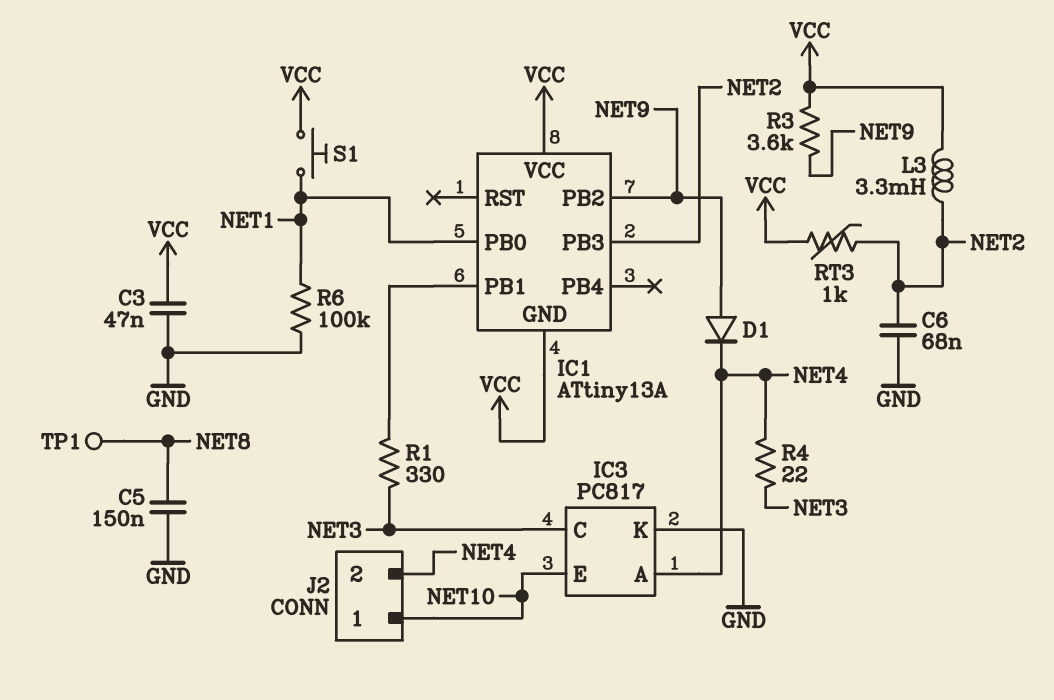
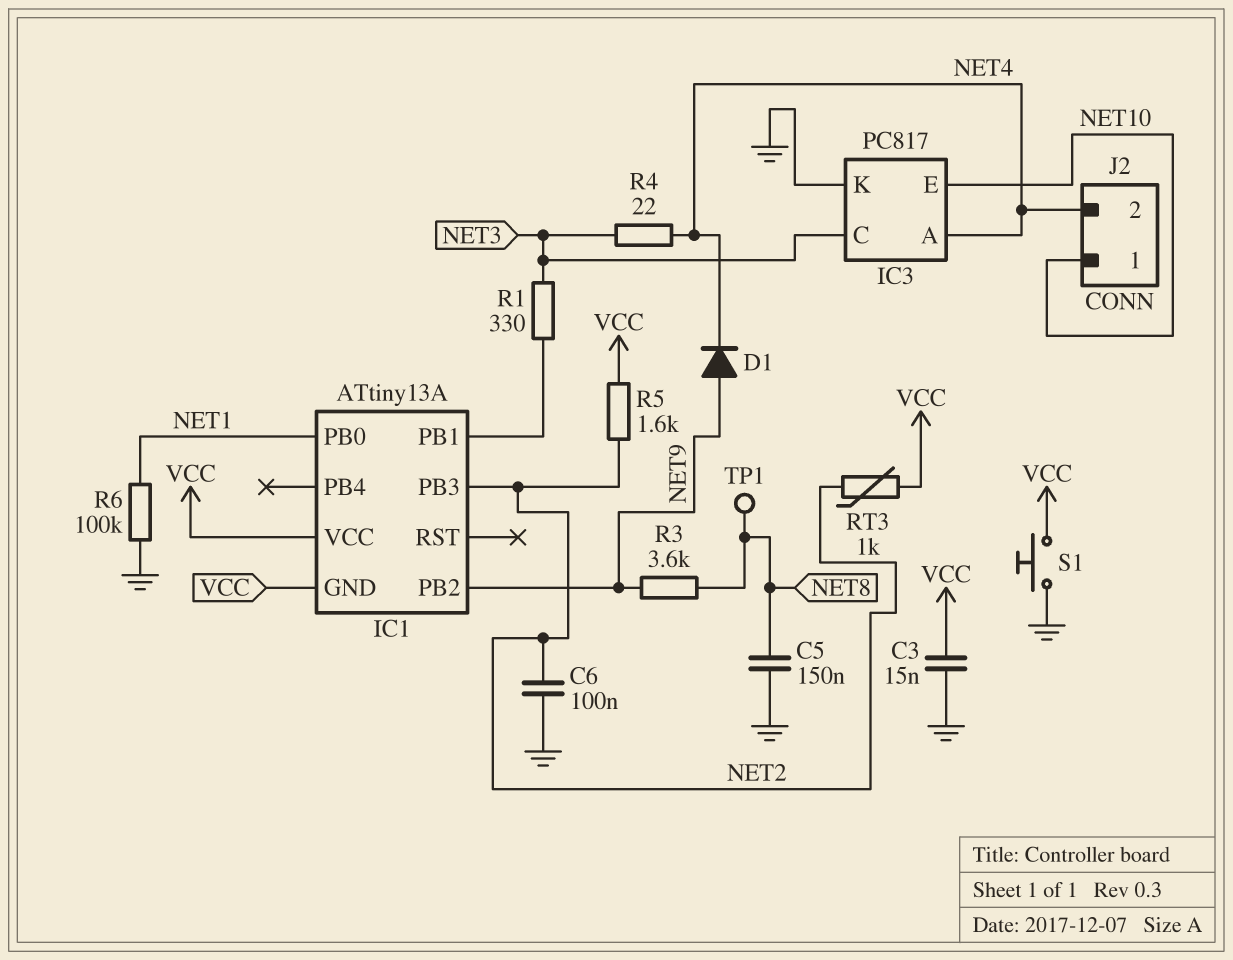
C3: 47nF (GND, VCC) -> 15nF (GND, VCC)
C6: 68nF (GND, NET2) -> 100nF (GND, NET2)
L3: 3.3mH (NET2, VCC) -> none
R3: 3.6k (NET9, VCC) -> 3.6k (NET8, NET9)
R5: none -> 1.6k (NET2, VCC)
S1: button (NET1, VCC) -> button (GND, VCC)

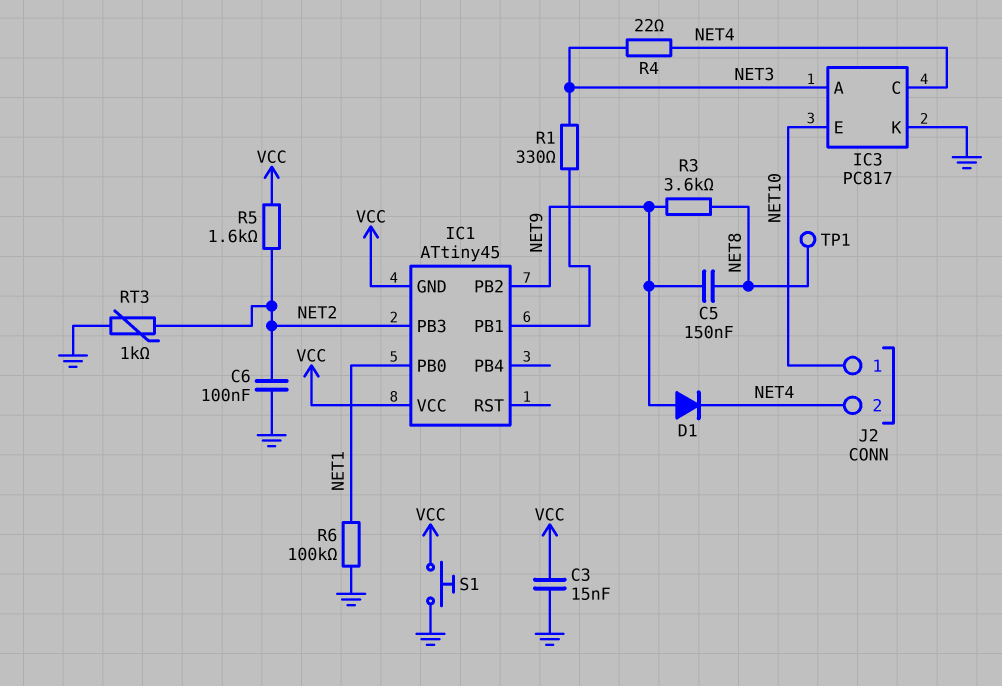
C5: 150nF (GND, NET8) -> 150nF (NET8, NET9)
IC1: ATtiny13A -> ATtiny45
IC3 pin A: NET4 -> NET3
IC3 pin C: NET3 -> NET4
RT3: 1k (NET2, VCC) -> 1k (GND, NET2)

